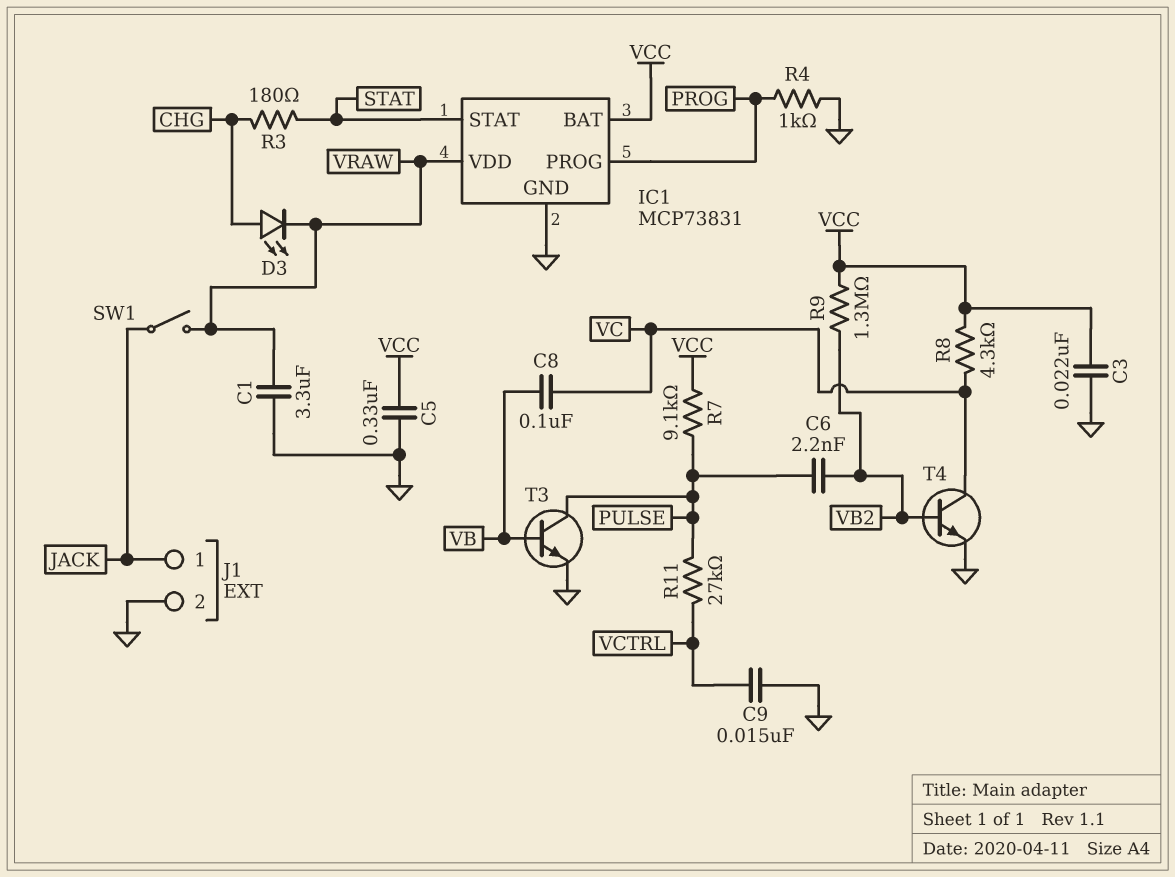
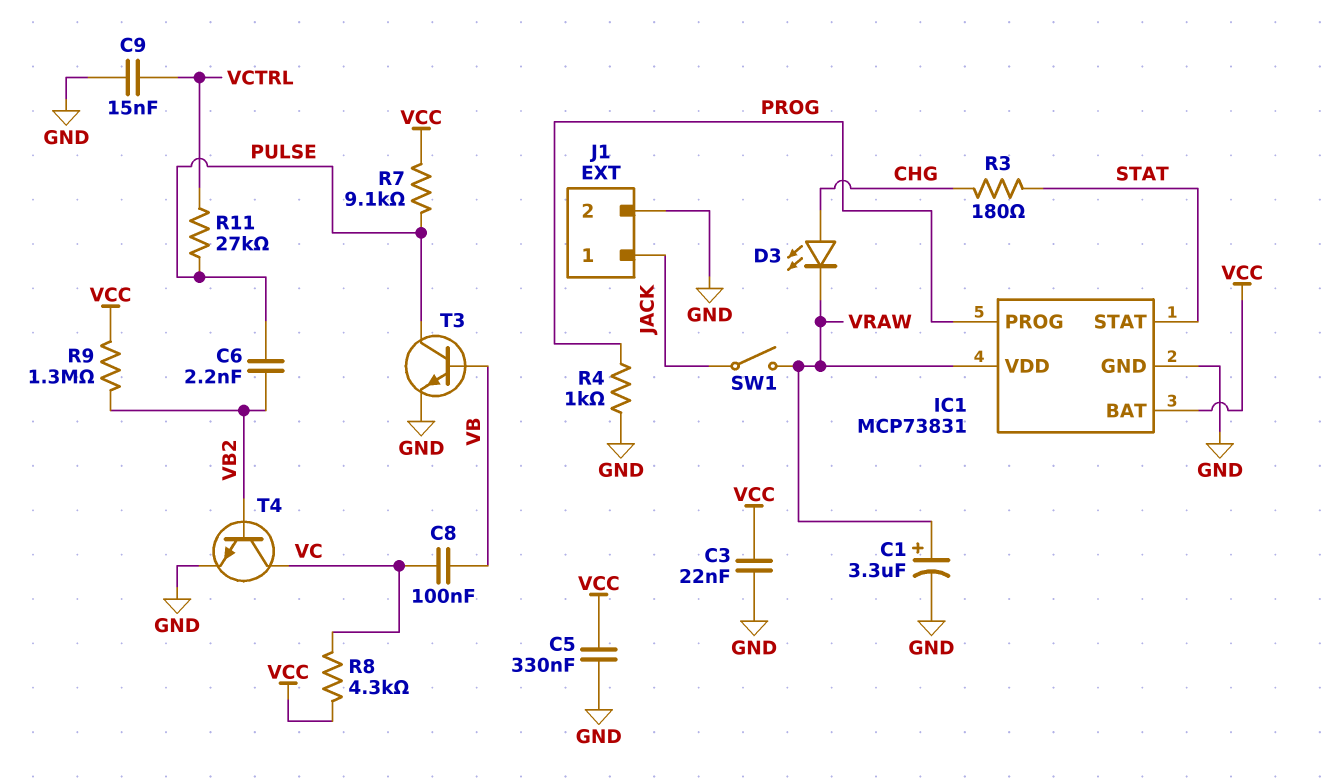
C1: 3.3uF (GND, VRAW) -> 3.3uF (plus VRAW, minus GND)

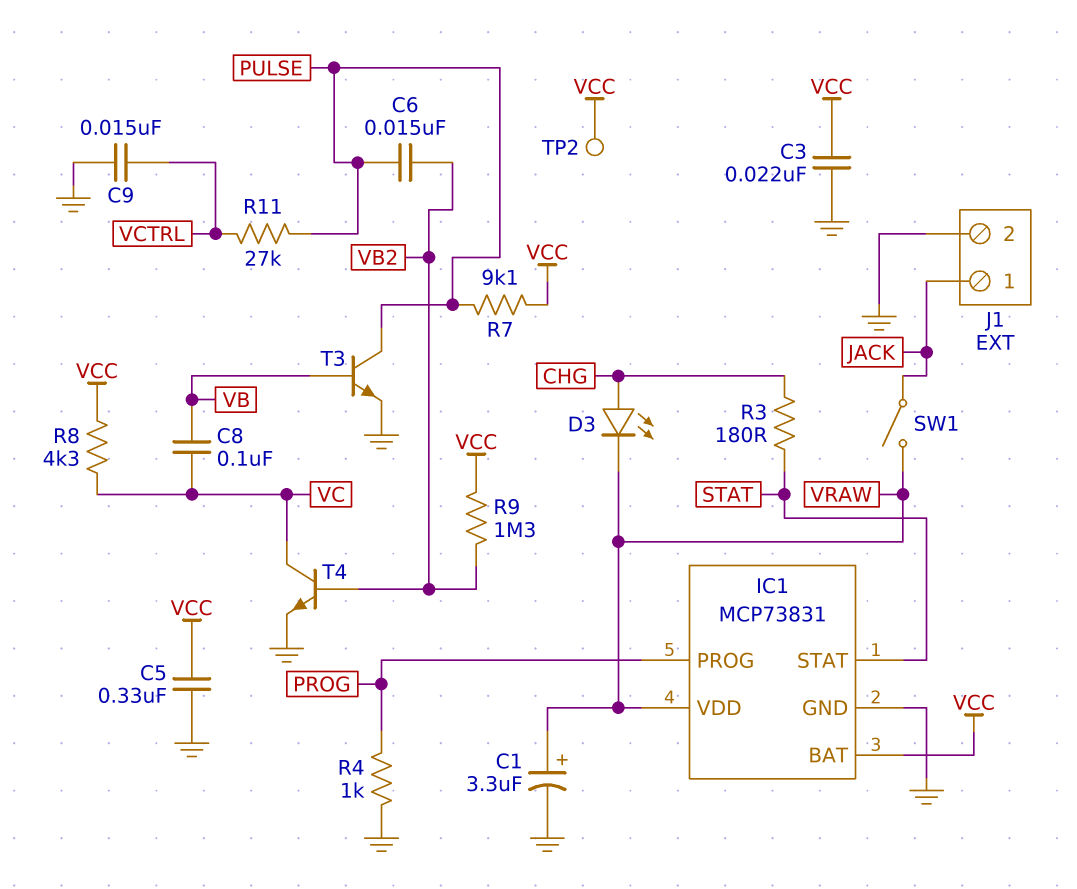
C6: 2.2nF (PULSE, VB2) -> 15nF (PULSE, VB2)
TP2: none -> test point (VCC)

